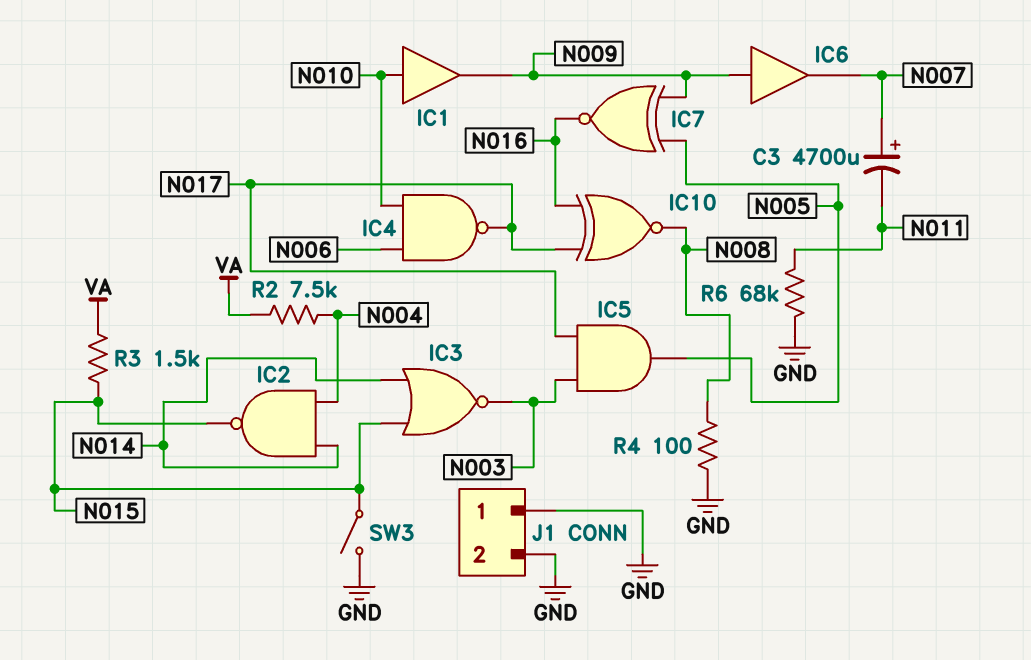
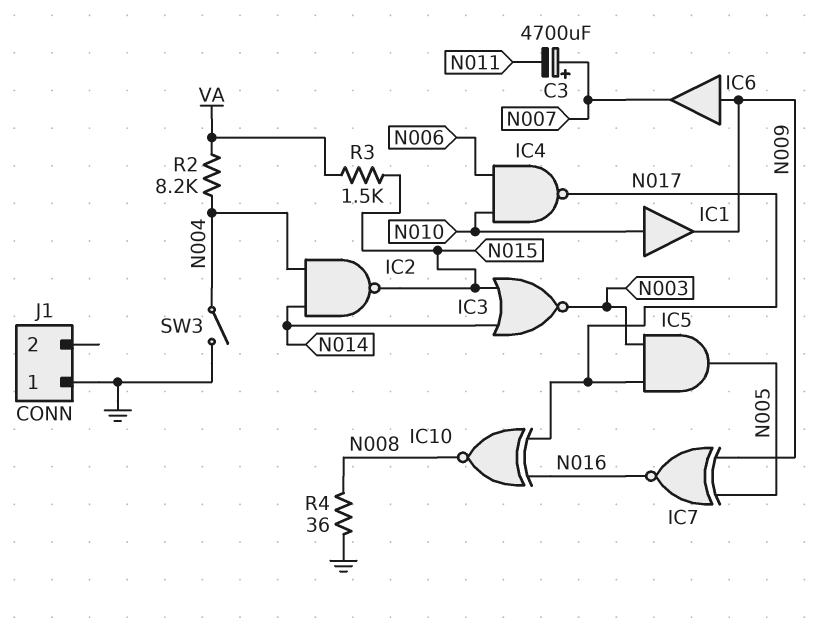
J1 pin 2: GND -> none
R2: 7.5k (N004, VA) -> 8.2k (N004, VA)
R4: 100 (GND, N008) -> 36 (GND, N008)
R6: 68k (GND, N011) -> none
SW3: switch (GND, N015) -> switch (GND, N004)

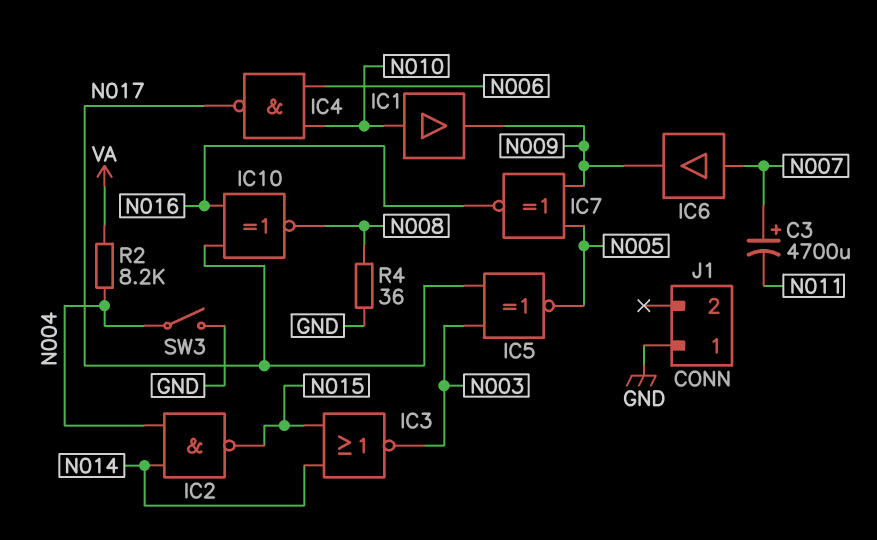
IC5: AND (in N003, in N017, out N005) -> XNOR (in N003, in N017, out N005)
IC6: buffer (in N009, out N007) -> buffer (in N007, out N009)
R3: 1.5k (N015, VA) -> none

